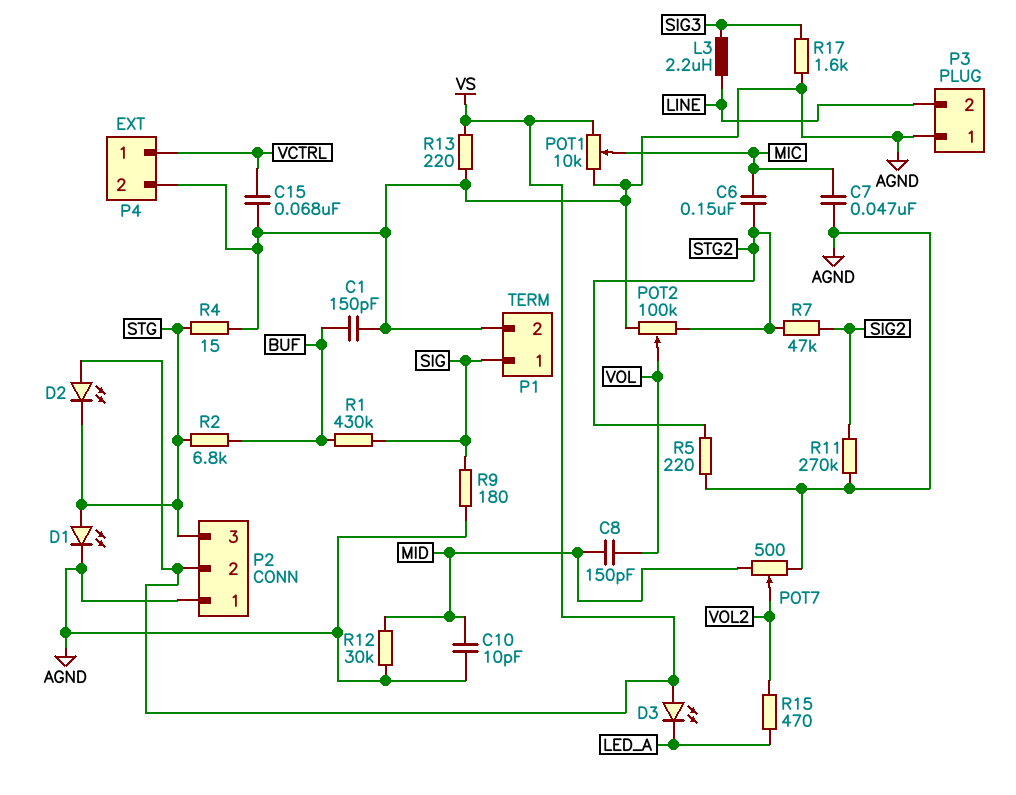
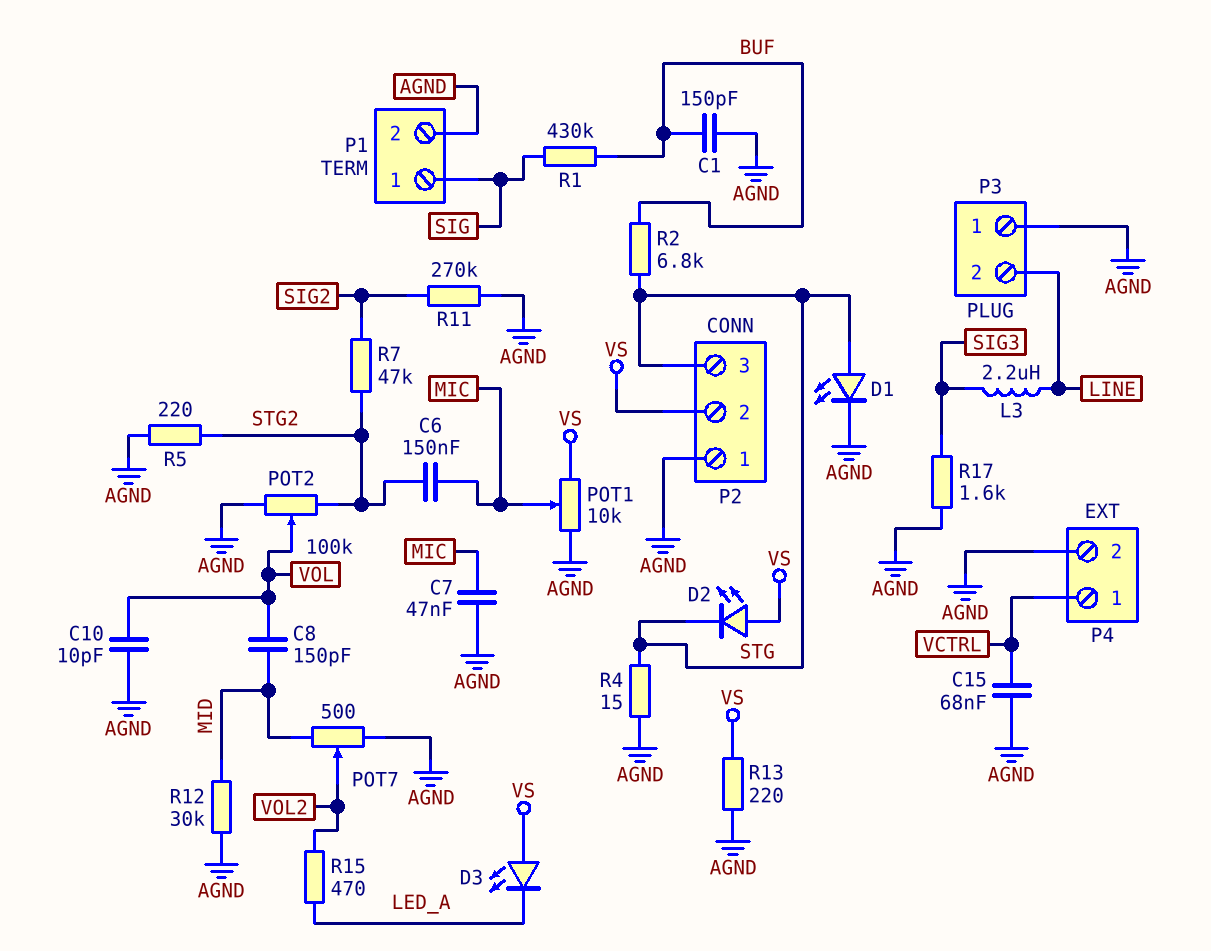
C10: 10pF (AGND, MID) -> 10pF (AGND, VOL)
R9: 180 (AGND, SIG) -> none

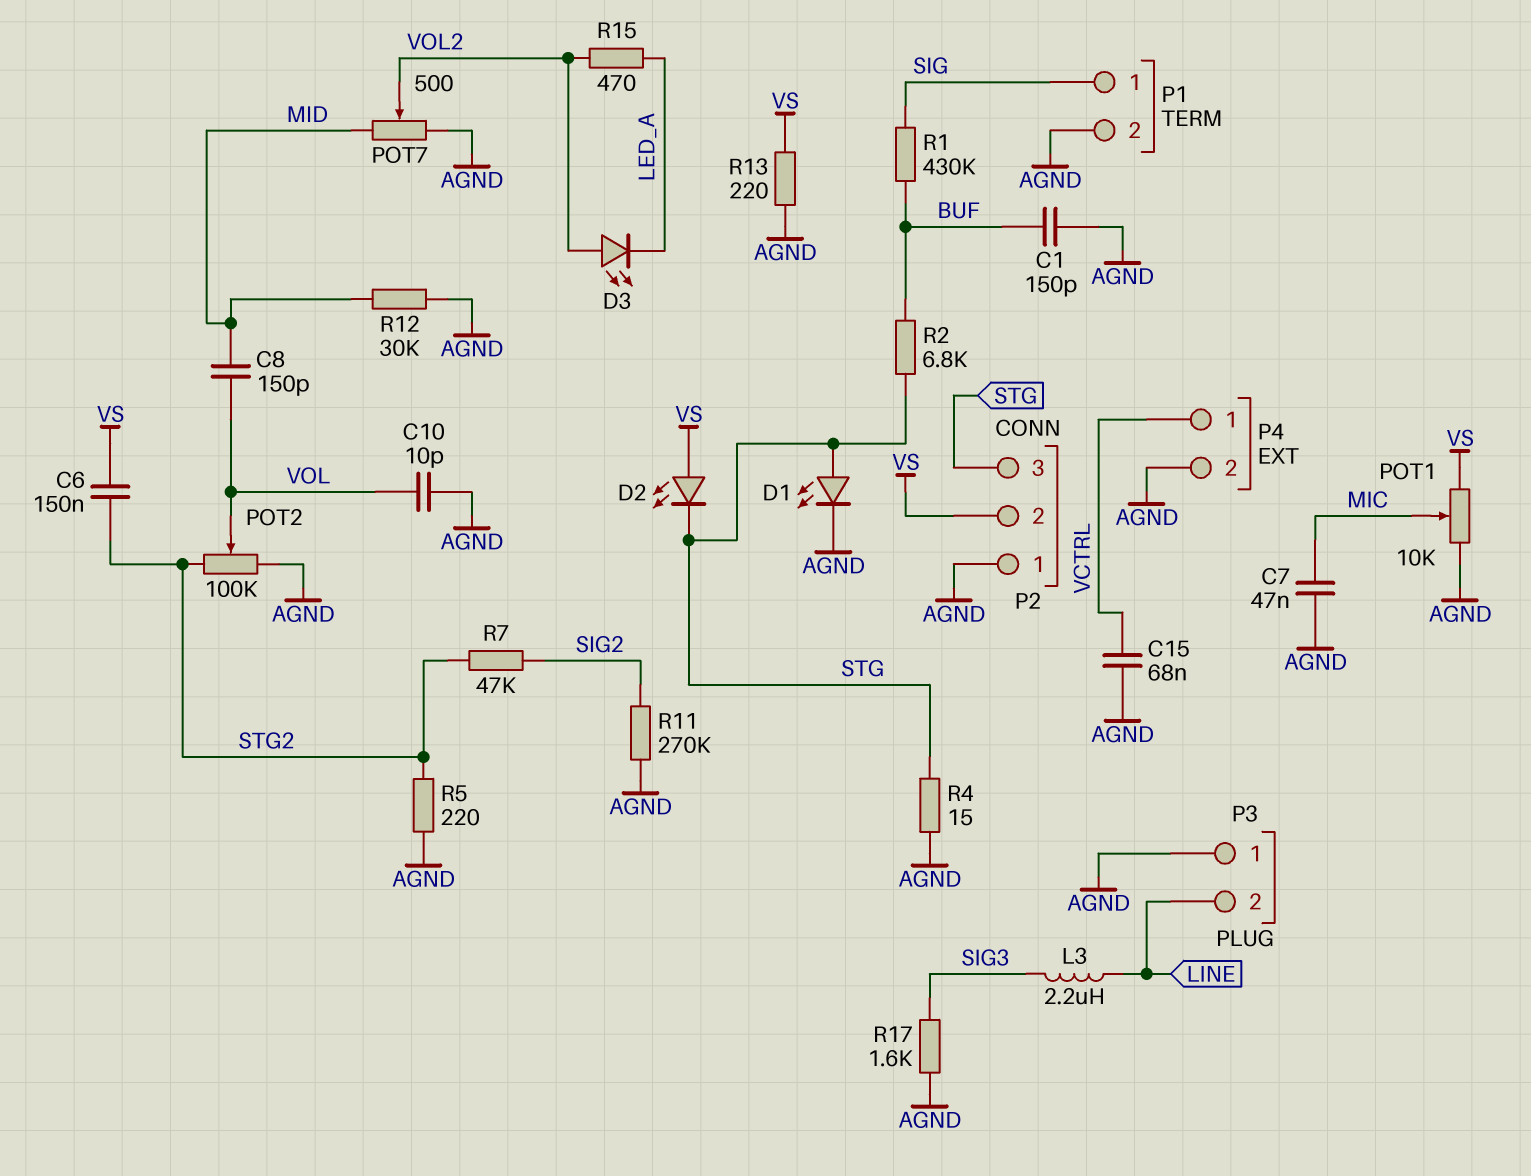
C6: 150nF (MIC, STG2) -> 150nF (STG2, VS)
D3: LED (A VS, K LED_A) -> LED (A VOL2, K LED_A)

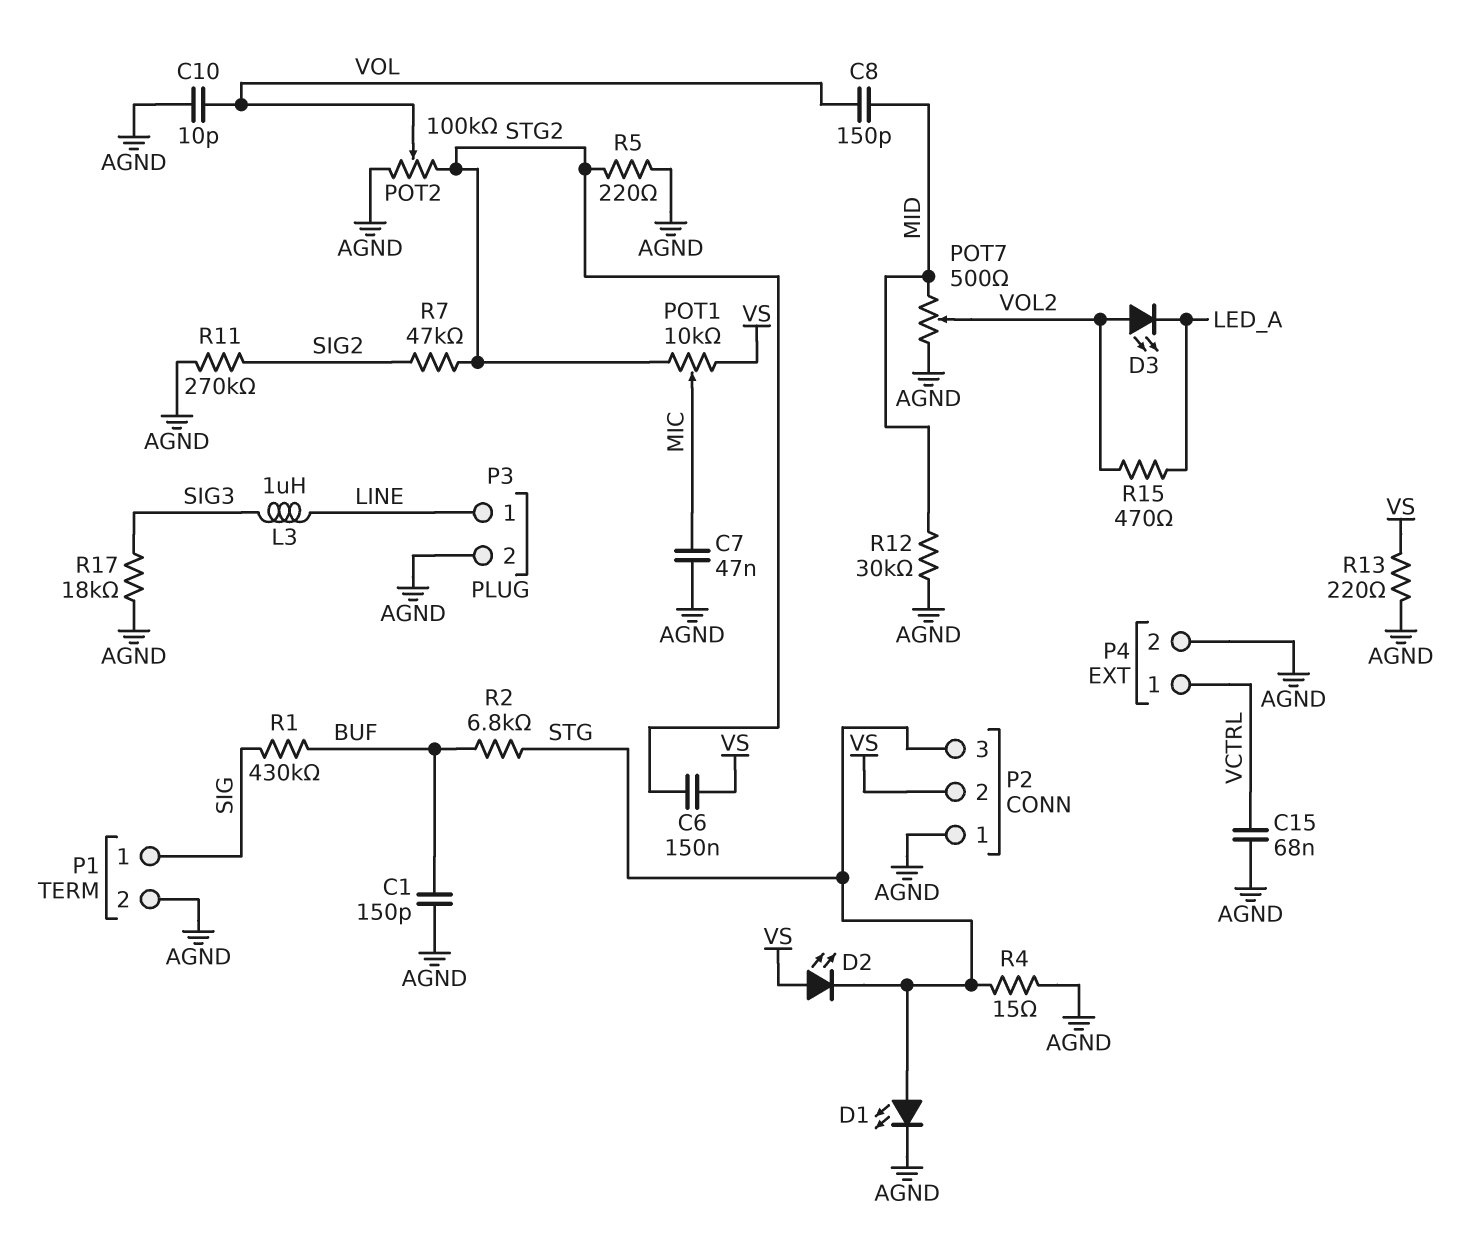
L3: 2.2uH (LINE, SIG3) -> 1uH (LINE, SIG3)
P3 pin 1: AGND -> LINE
P3 pin 2: LINE -> AGND
POT1: 10k (AGND, VS, wiper MIC) -> 10k (STG2, VS, wiper MIC)
R17: 1.6k (AGND, SIG3) -> 18k (AGND, SIG3)

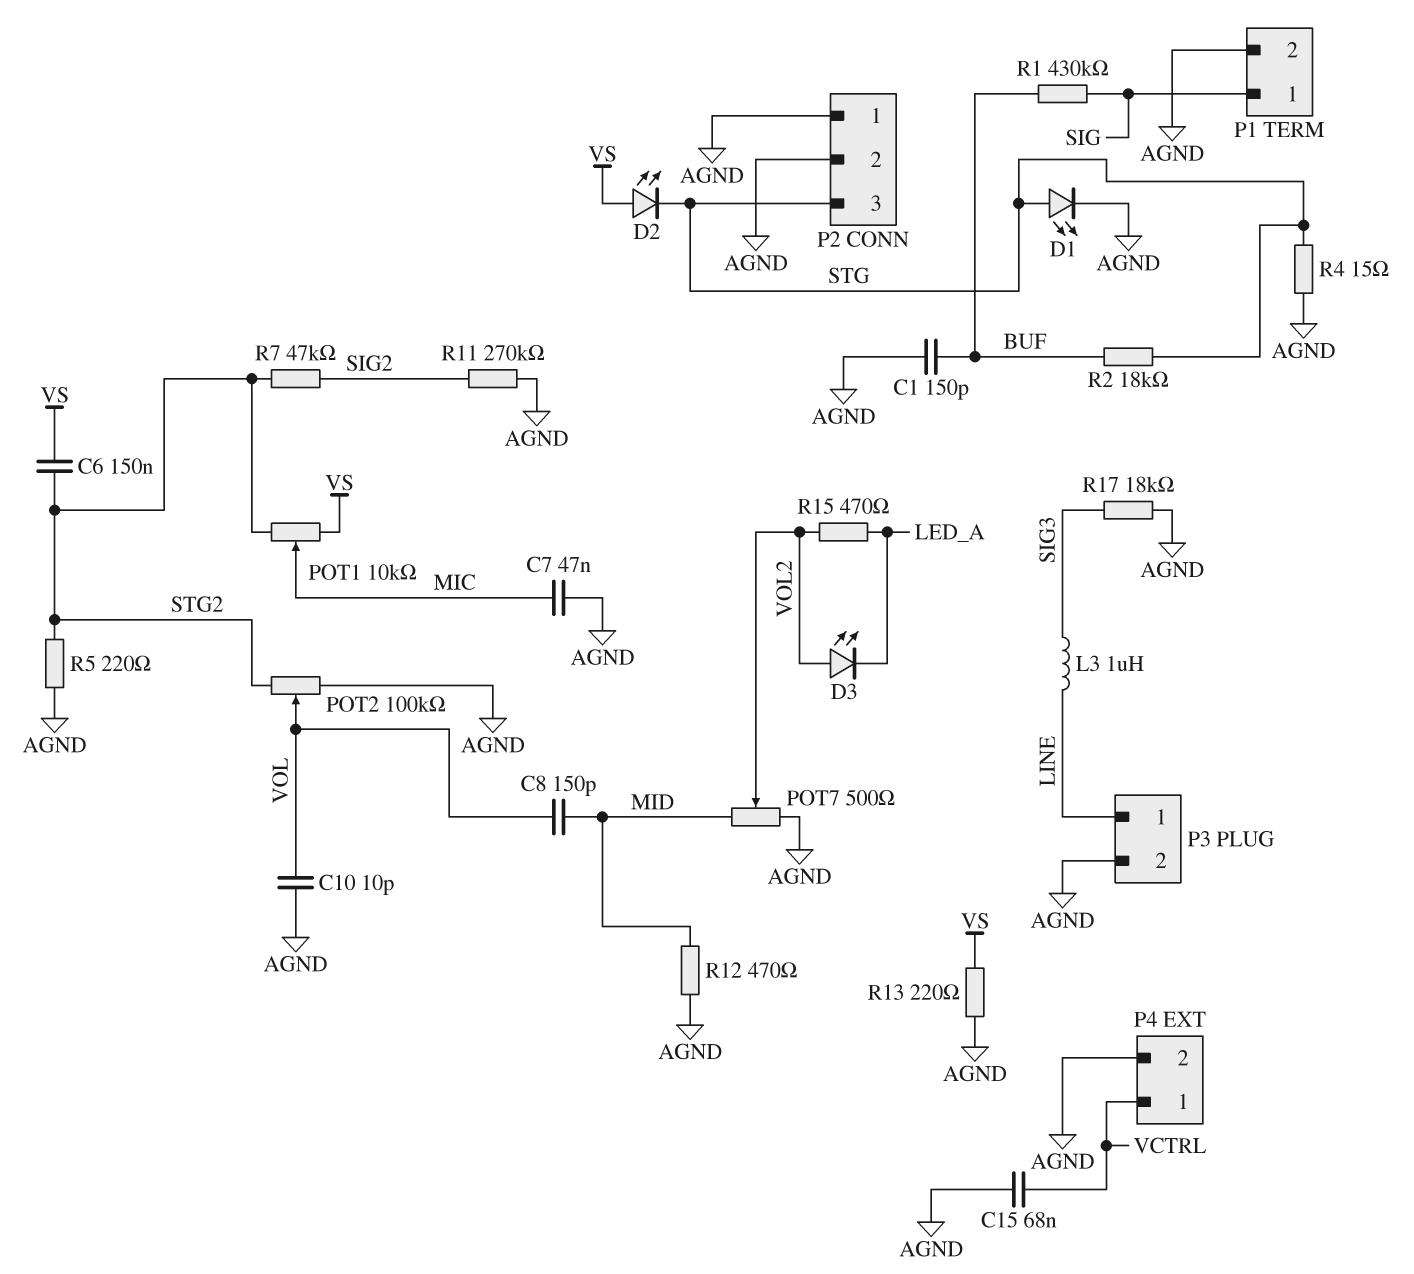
P2 pin 2: VS -> AGND
R2: 6.8k (BUF, STG) -> 18k (BUF, STG)
R12: 30k (AGND, MID) -> 470 (AGND, MID)

